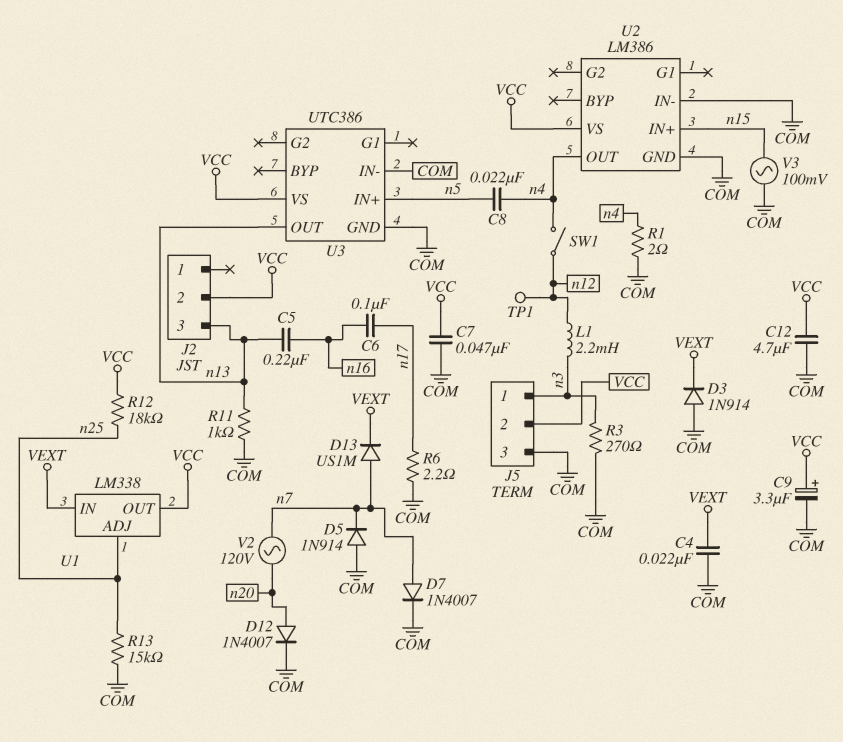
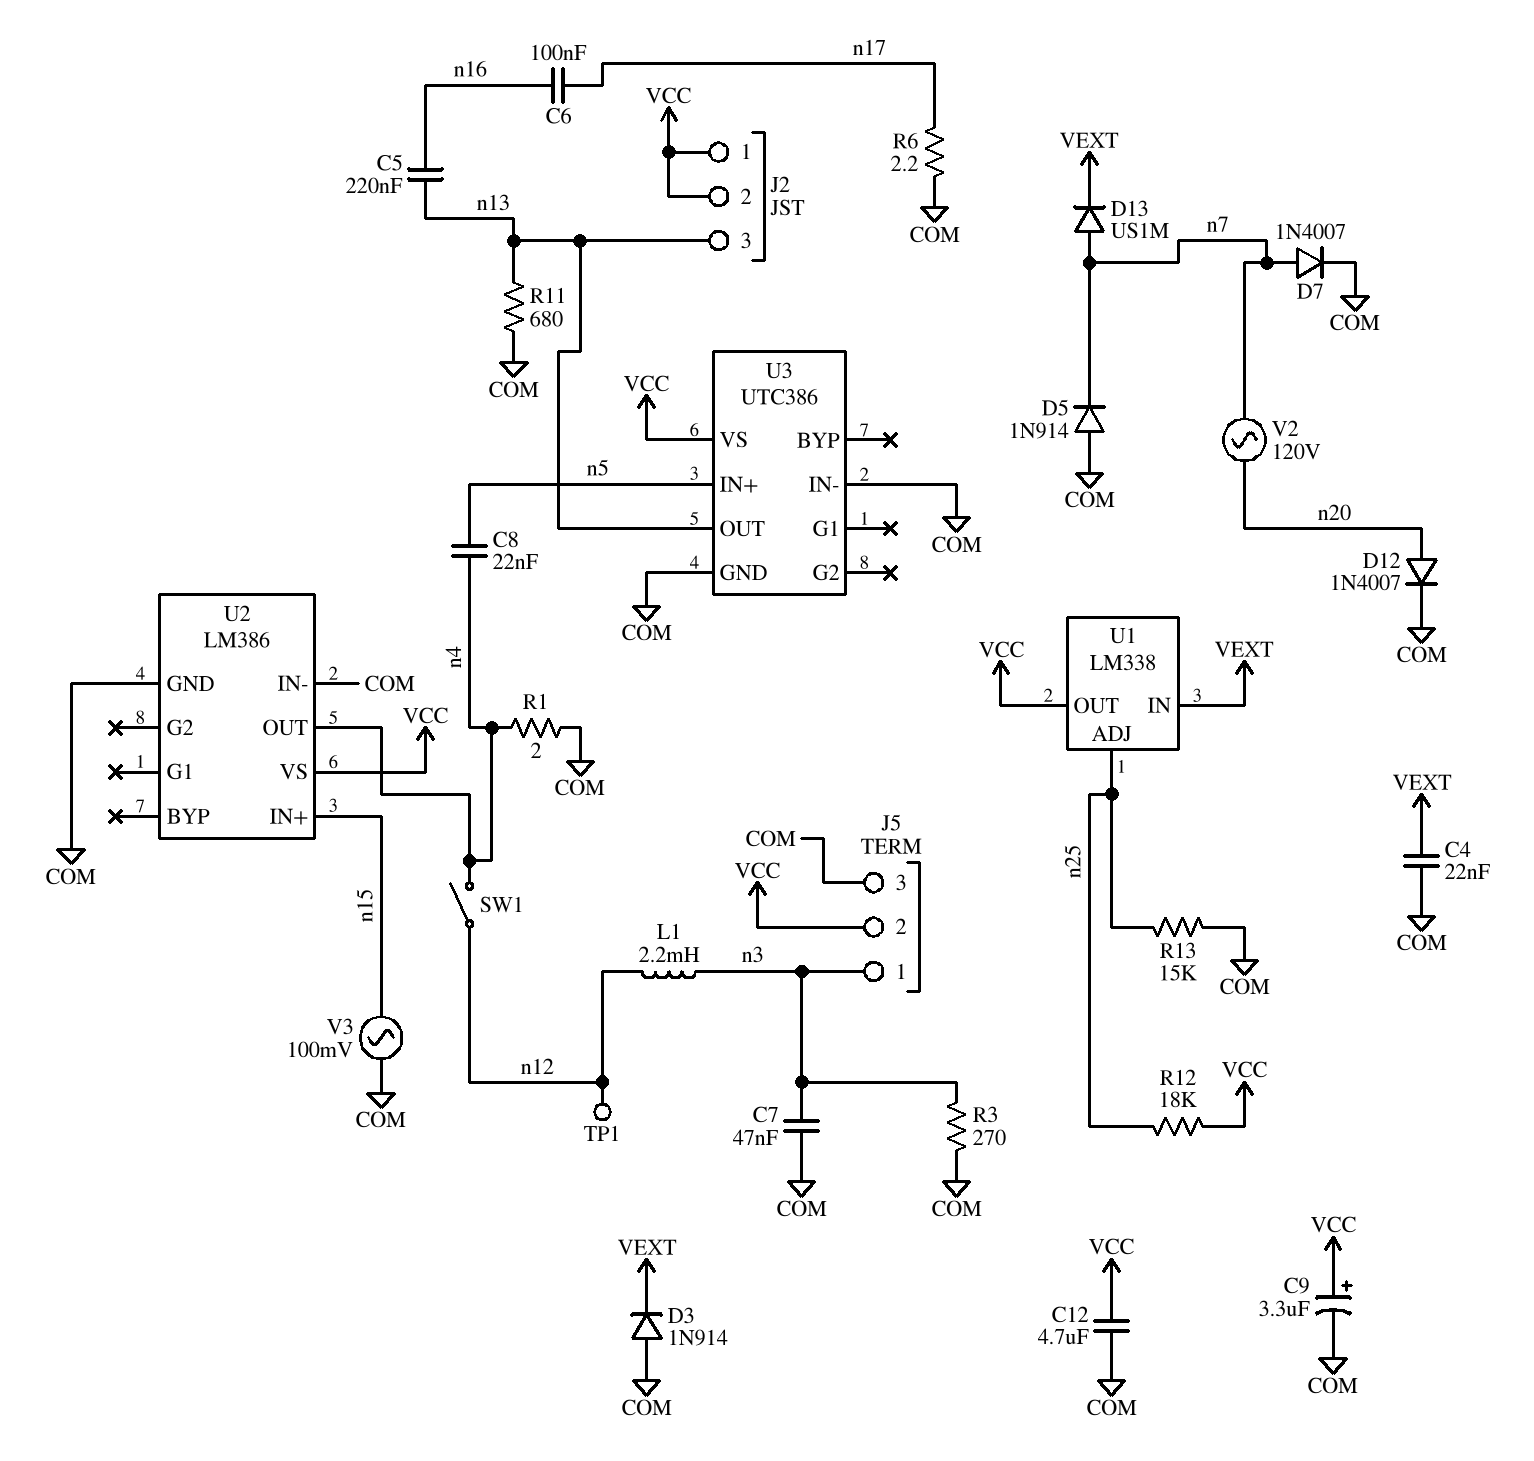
C7: 47nF (COM, VCC) -> 47nF (COM, n3)
J2 pin 1: none -> VCC
R11: 1k (COM, n13) -> 680 (COM, n13)

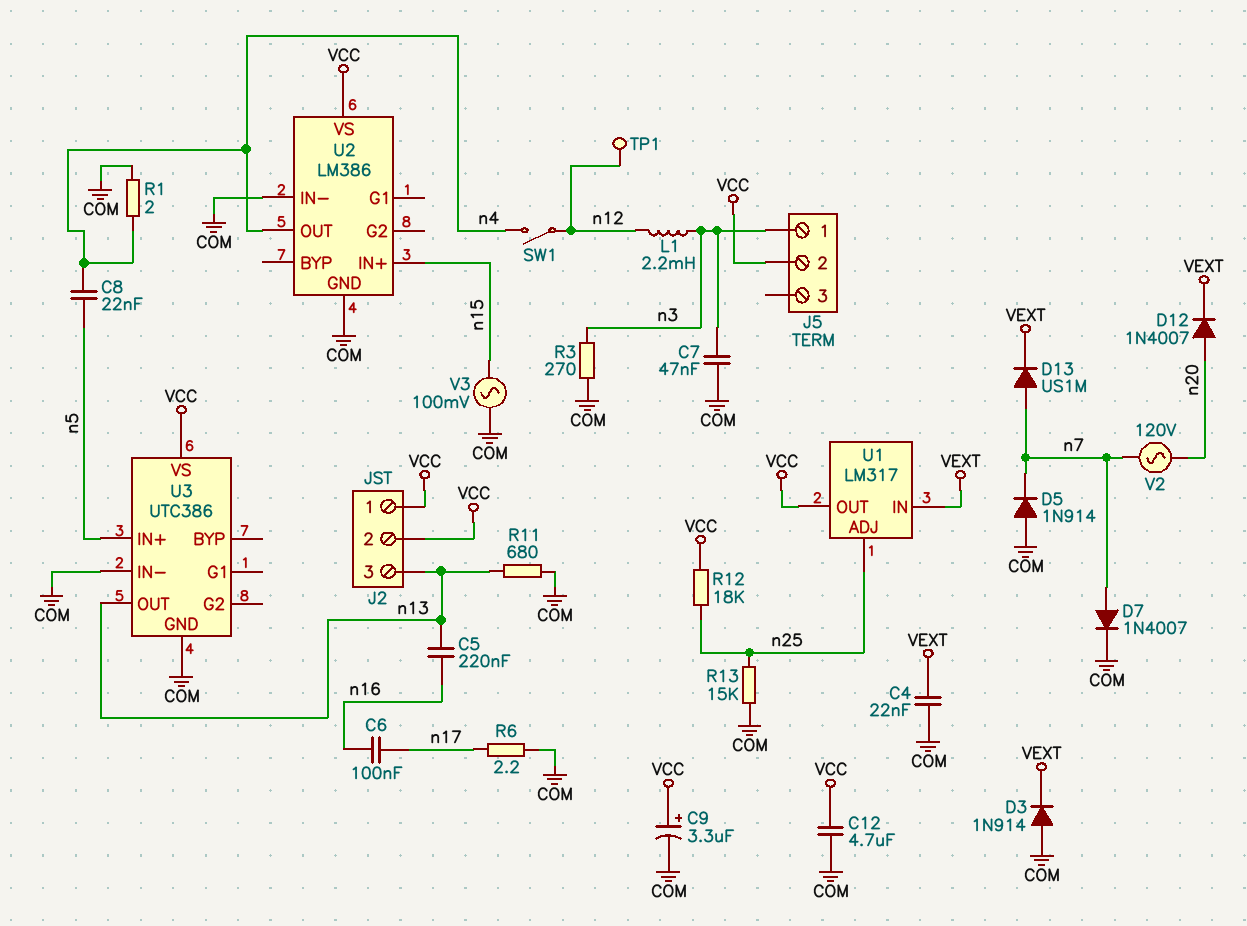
D12: diode 1N4007 (A n20, K COM) -> diode 1N4007 (A n20, K VEXT)
J5 pin 3: COM -> none
U1: LM338 -> LM317

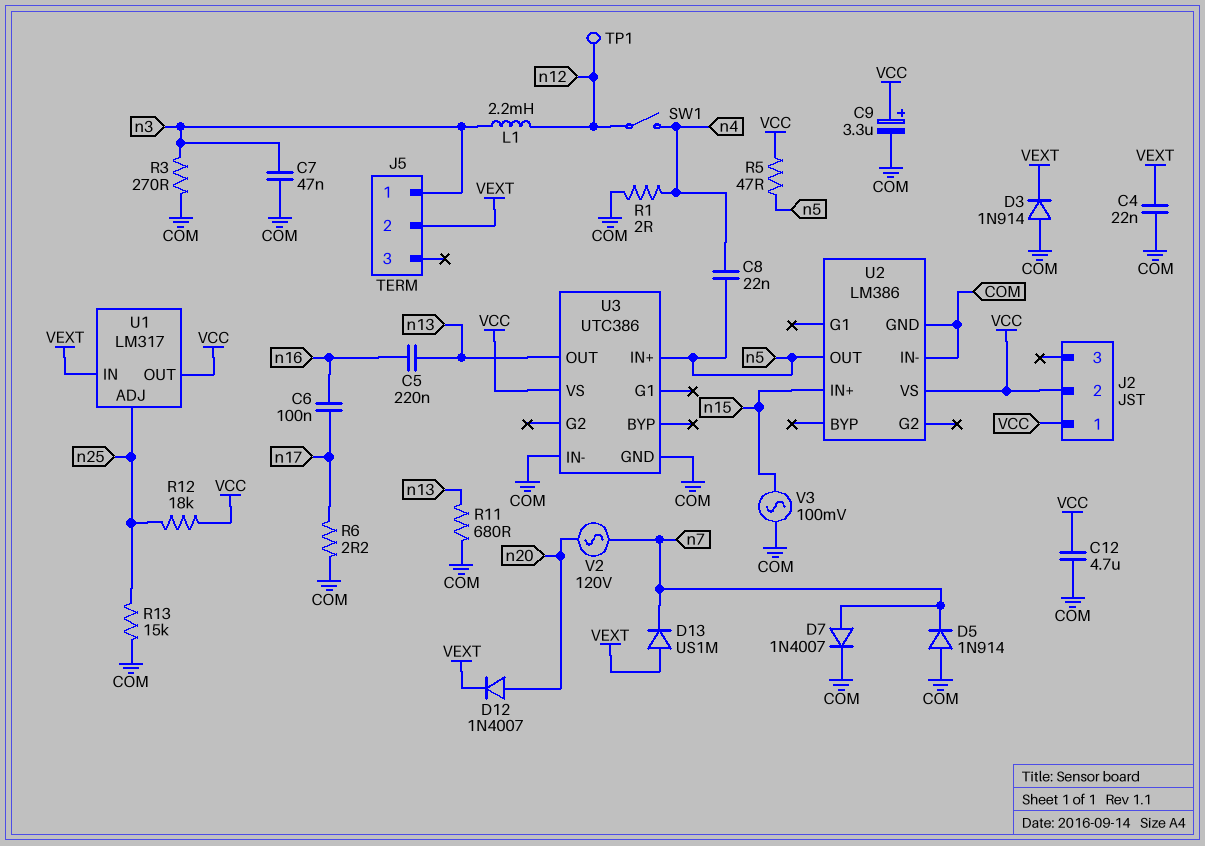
D13: diode US1M (A n7, K VEXT) -> diode US1M (A VEXT, K n7)
J2 pin 3: n13 -> none
J5 pin 2: VCC -> VEXT
R5: none -> 47 (VCC, n5)
U2 pin OUT: n4 -> n5

